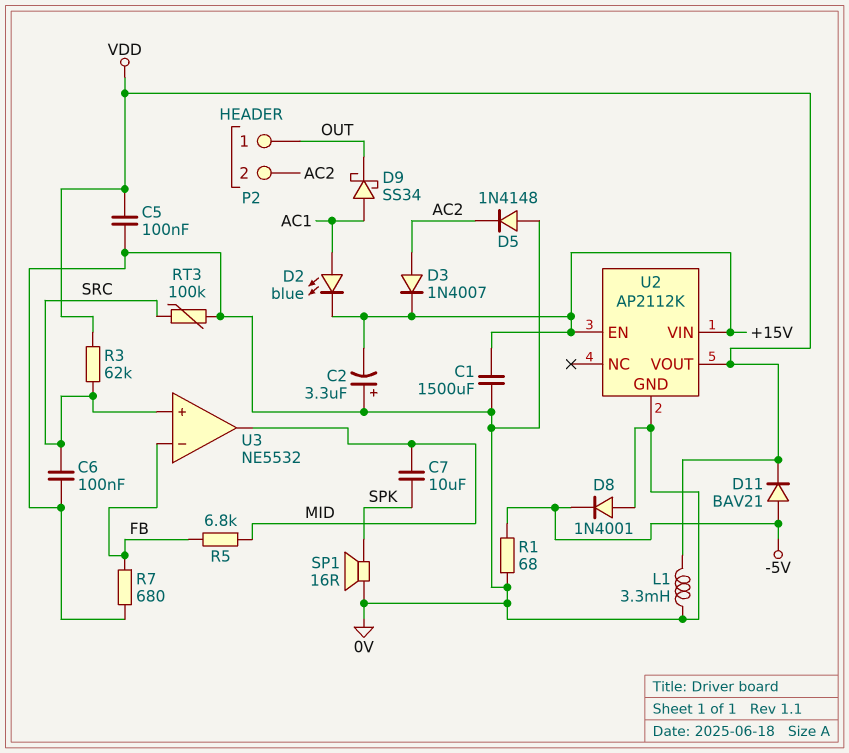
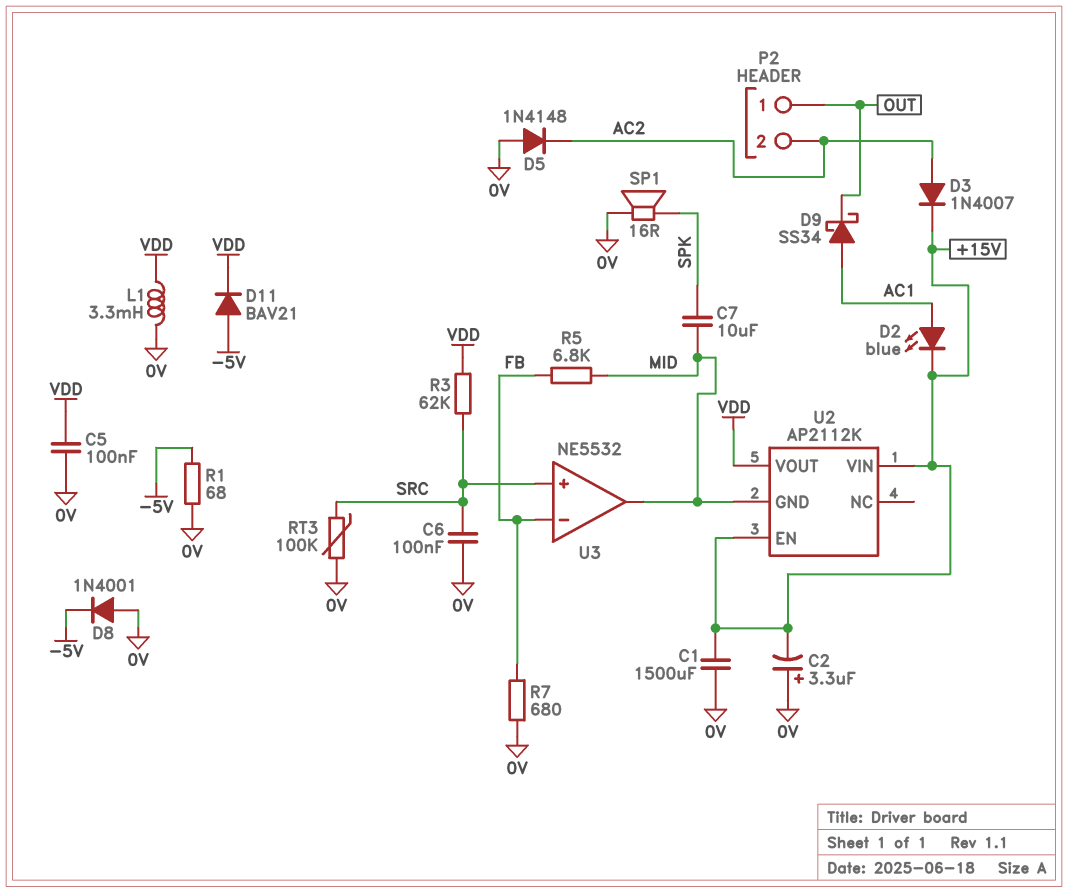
U2 pin GND: 0V -> MID

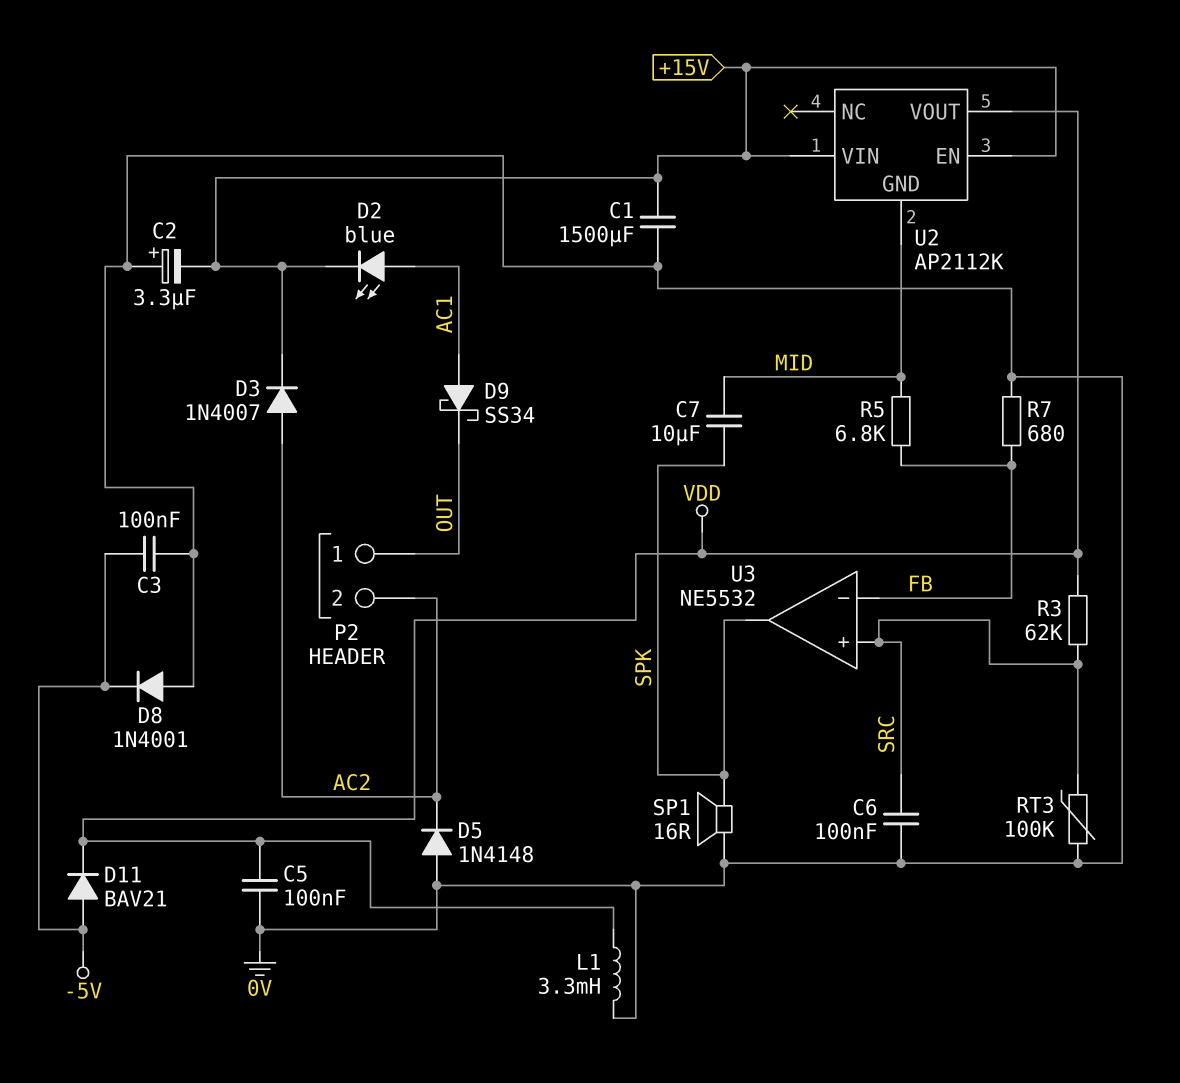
C3: none -> 100nF (-5V, 0V)
R1: 68 (-5V, 0V) -> none
U3 pin out: MID -> SPK

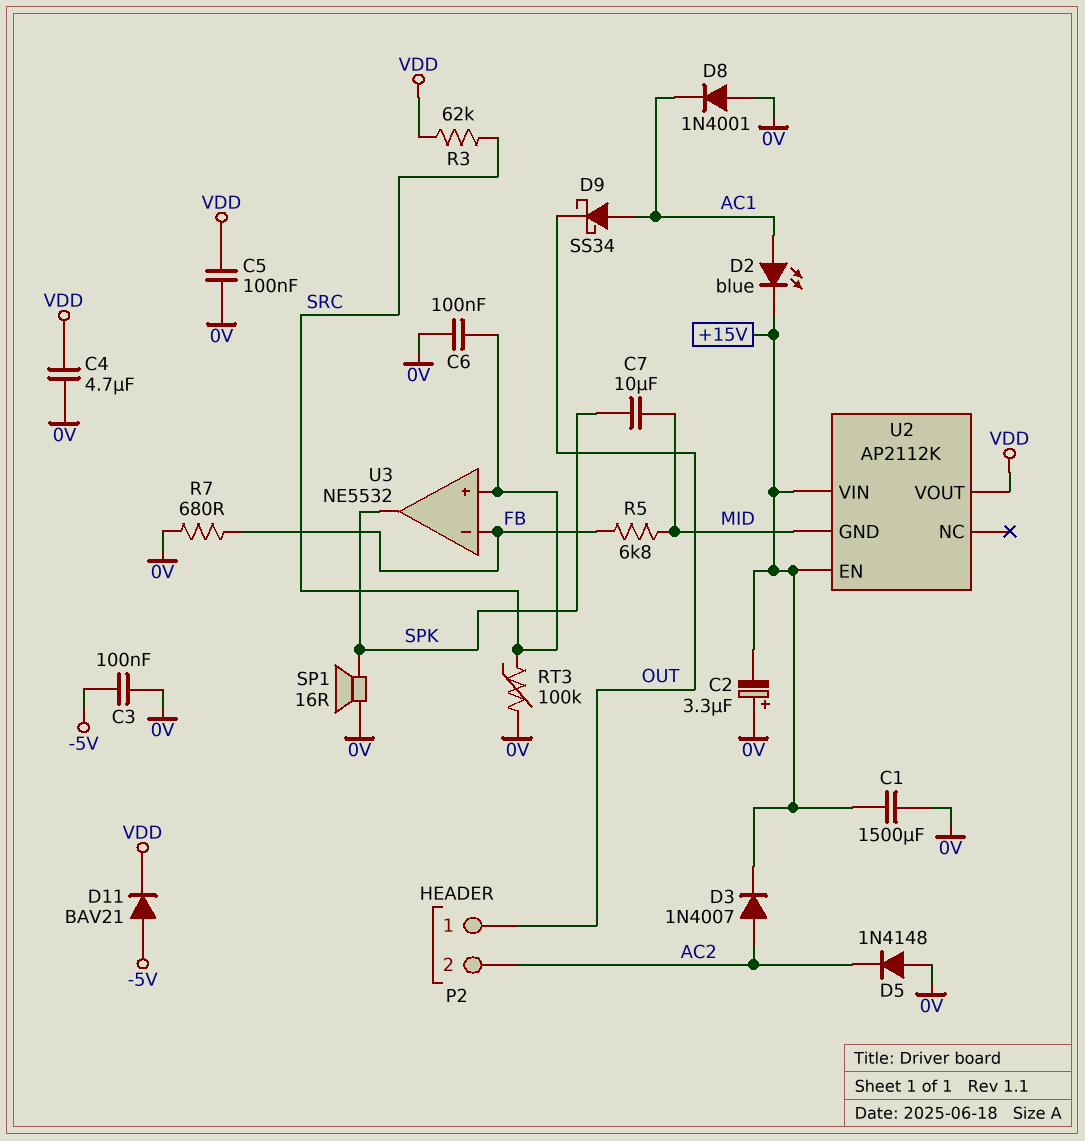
C4: none -> 4.7uF (0V, VDD)
D8: diode 1N4001 (A 0V, K -5V) -> diode 1N4001 (A 0V, K AC1)
L1: 3.3mH (0V, VDD) -> none

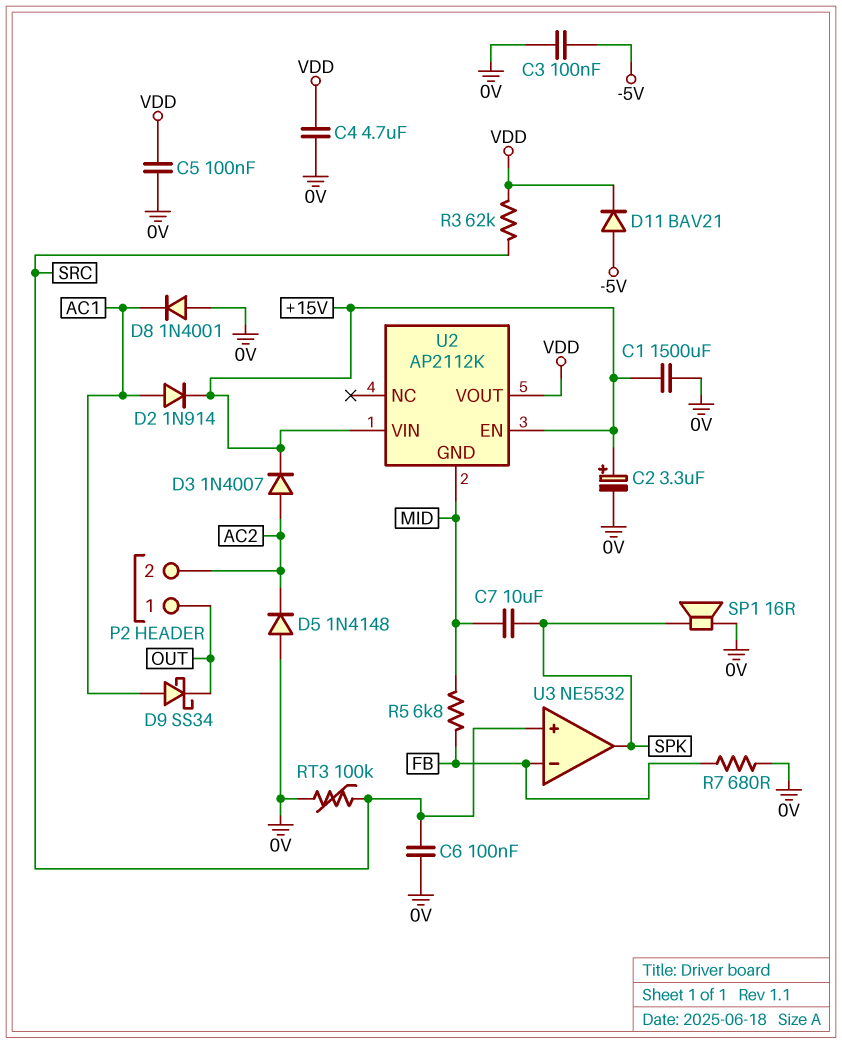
C2: 3.3uF (plus 0V, minus +15V) -> 3.3uF (plus +15V, minus 0V)
D2: LED blue (A AC1, K +15V) -> diode 1N914 (A AC1, K +15V)

